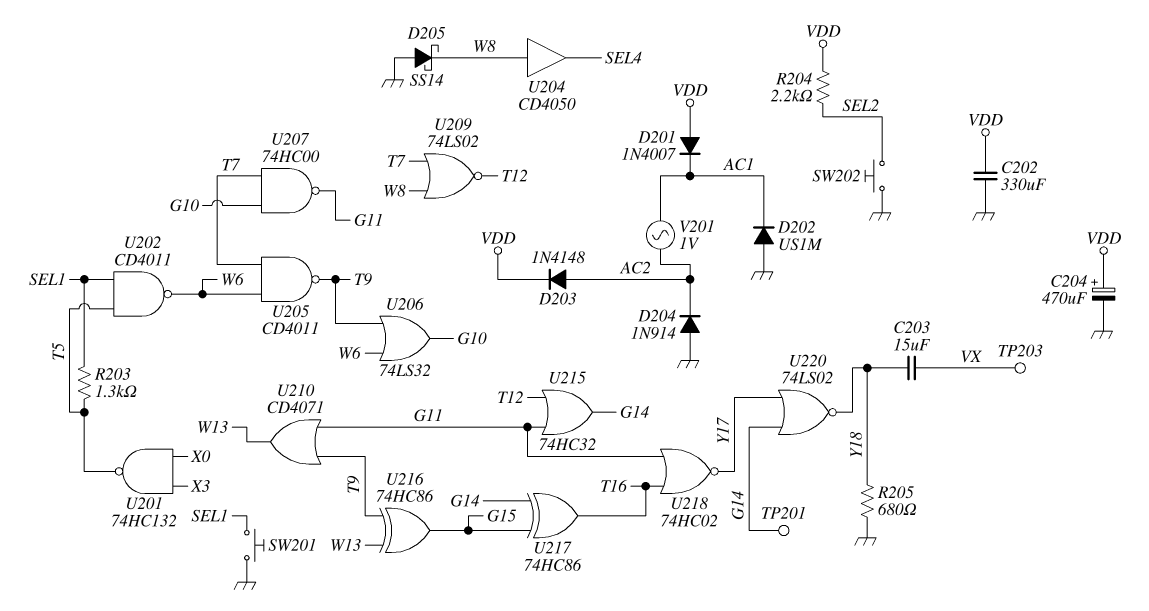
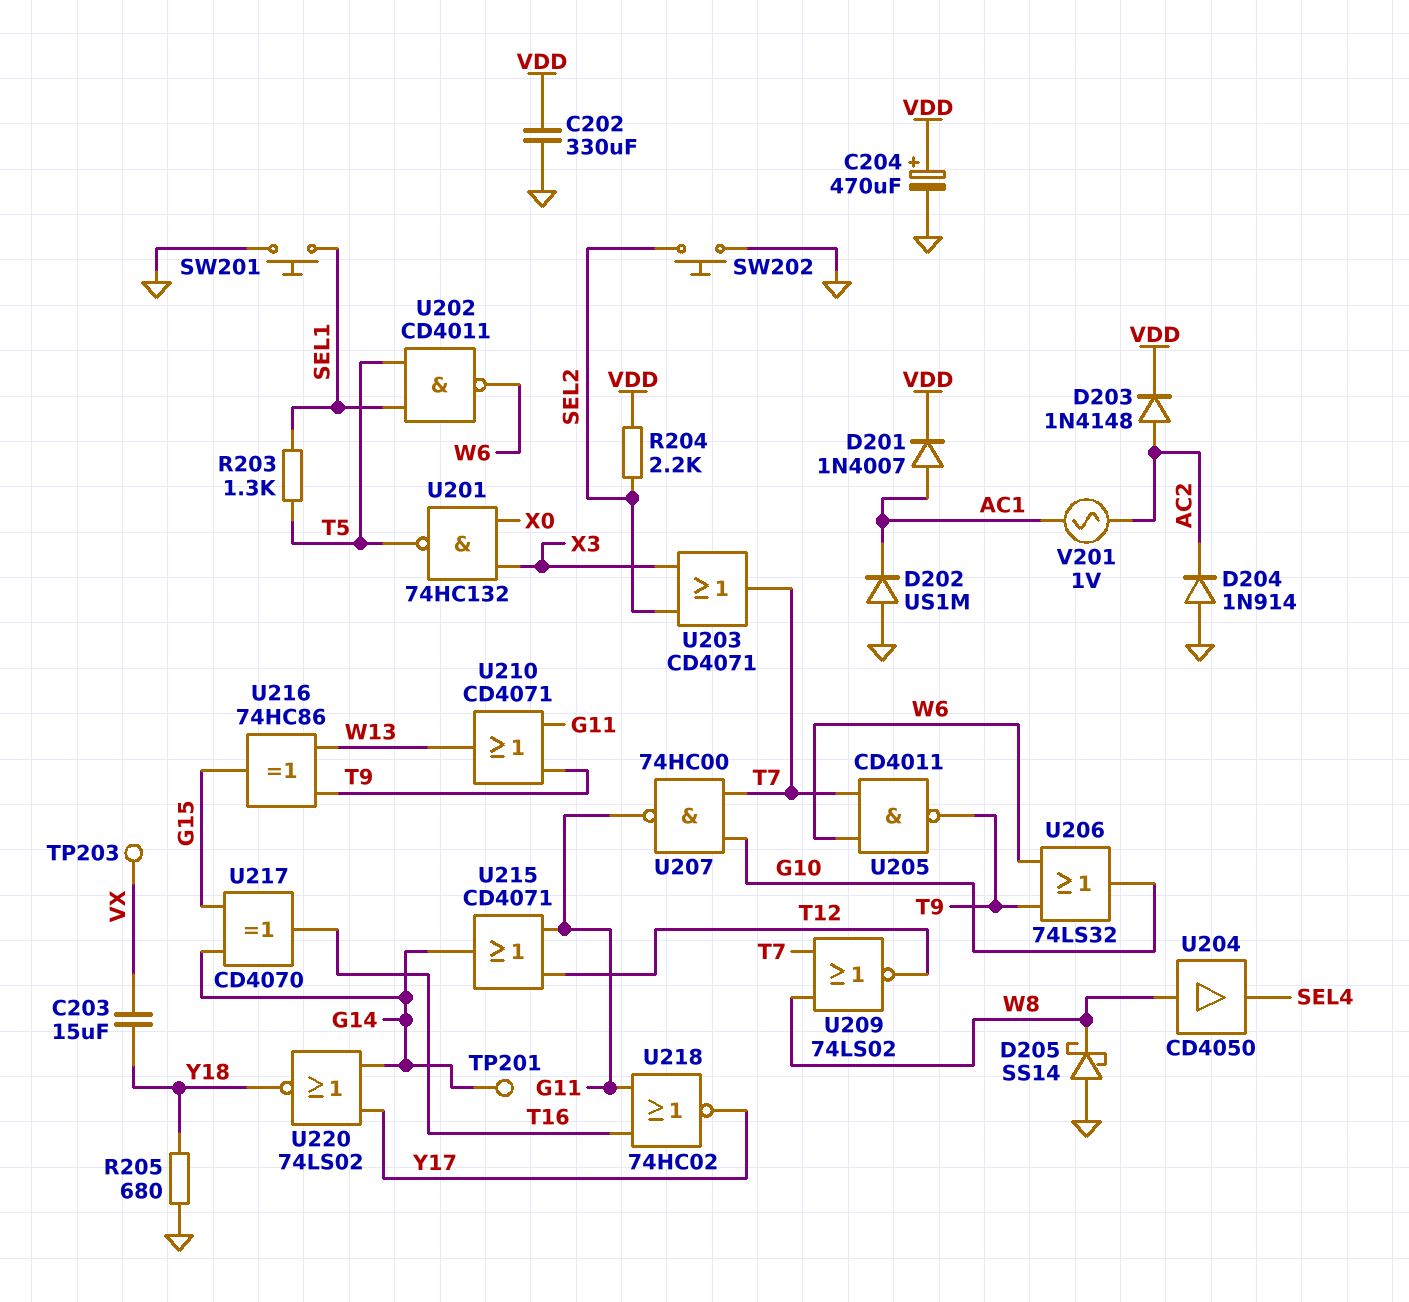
D201: diode 1N4007 (A VDD, K AC1) -> diode 1N4007 (A AC1, K VDD)
U203: none -> OR CD4071 (in SEL2, in X3, out T7)
U215: OR 74HC32 (in G11, in T12, out G14) -> OR CD4071 (in G11, in T12, out G14)
U217: XOR 74HC86 (in G14, in G15, out T16) -> XOR CD4070 (in G14, in G15, out T16)

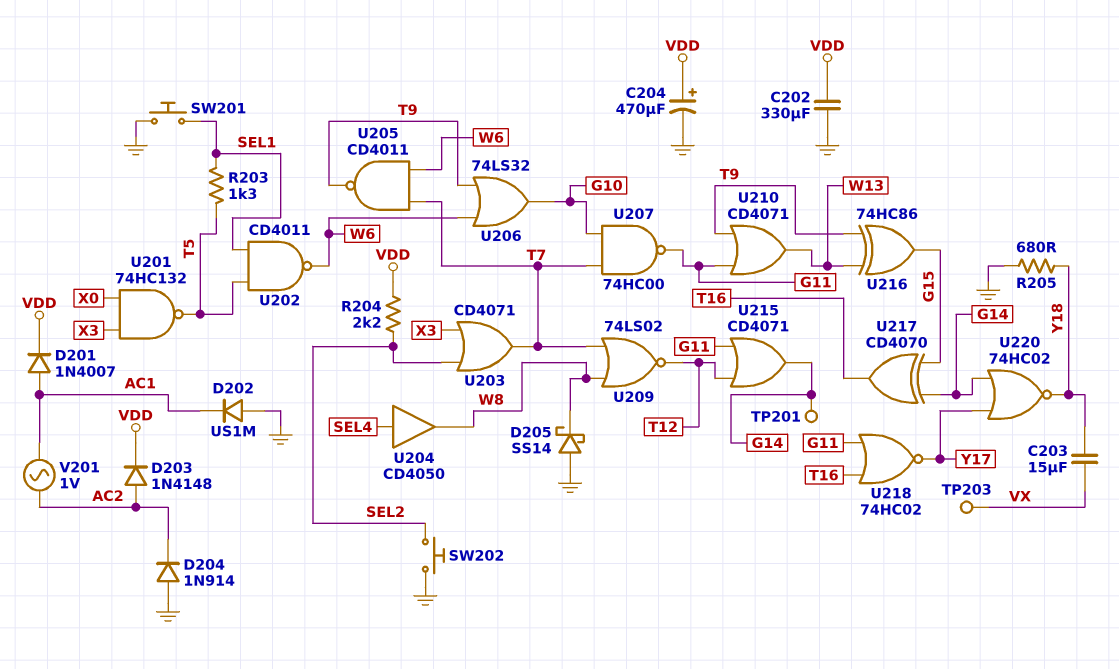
U204: buffer CD4050 (in W8, out SEL4) -> buffer CD4050 (in SEL4, out W8)
U220: NOR 74LS02 (in G14, in Y17, out Y18) -> NOR 74HC02 (in G14, in Y17, out Y18)

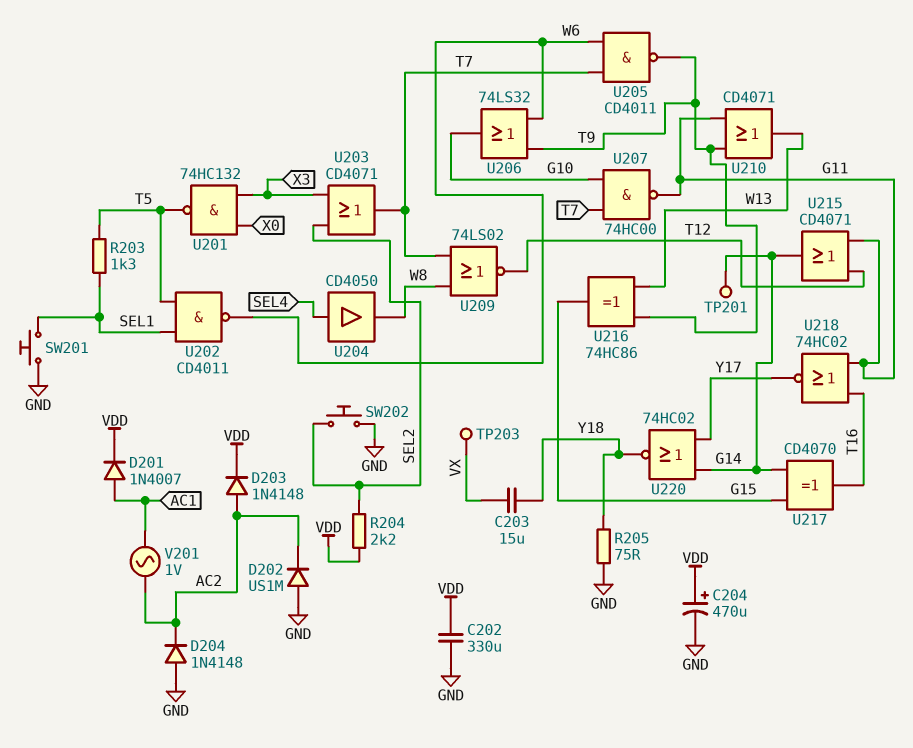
D202: diode US1M (A GND, K AC1) -> diode US1M (A GND, K AC2)
D204: diode 1N914 (A GND, K AC2) -> diode 1N4148 (A GND, K AC2)
D205: schottky SS14 (A GND, K W8) -> none
R205: 680 (GND, Y18) -> 75 (GND, Y18)

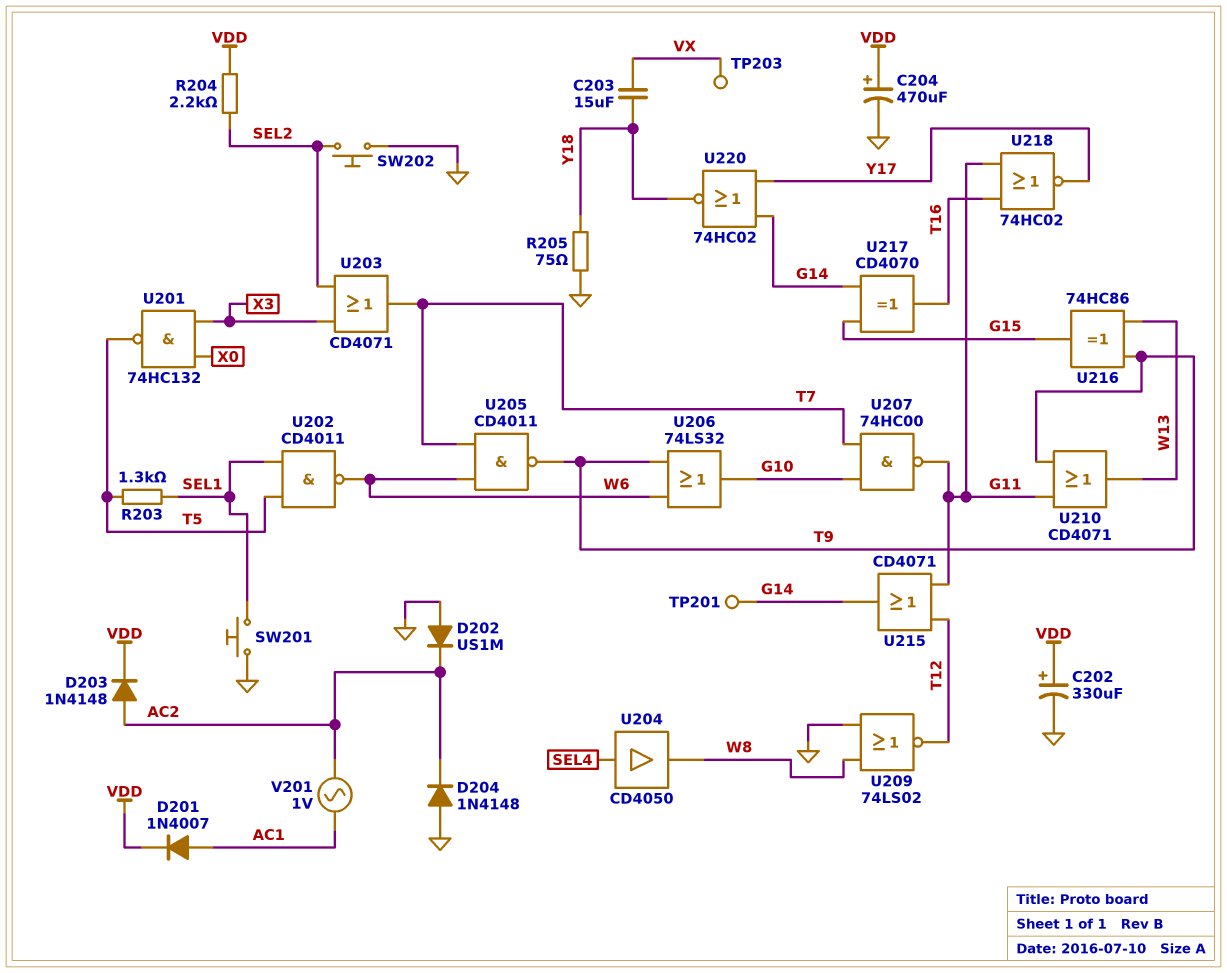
C202: 330uF (GND, VDD) -> 330uF (plus VDD, minus GND)
U209: NOR 74LS02 (in T7, in W8, out T12) -> NOR 74LS02 (in GND, in W8, out T12)

